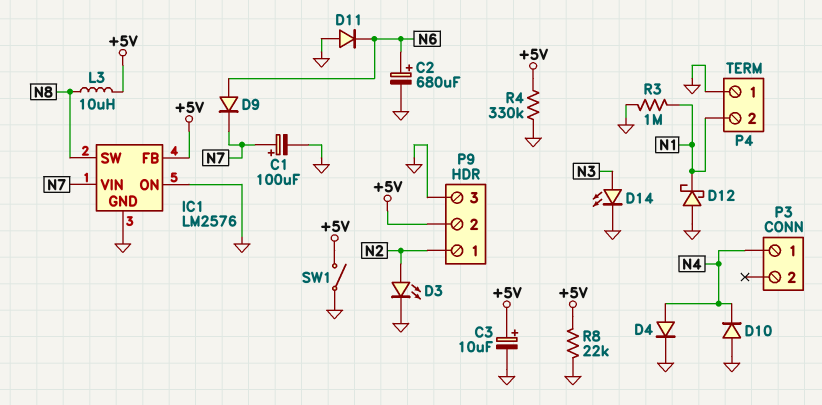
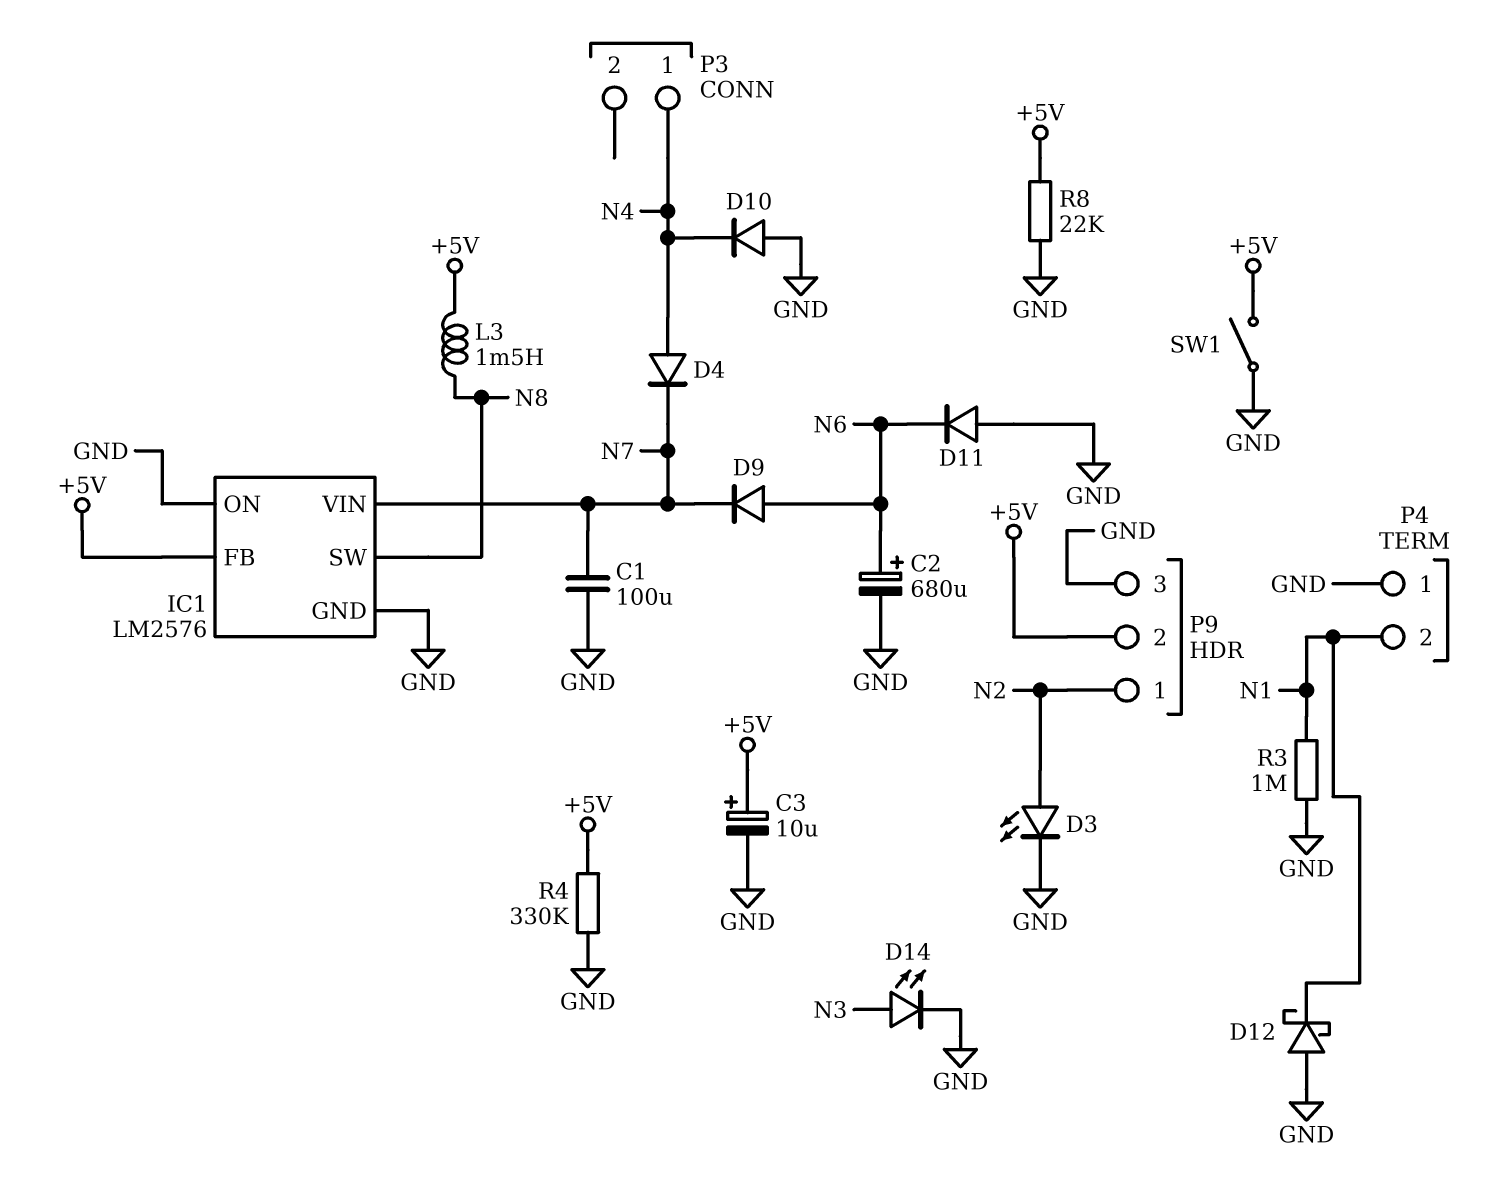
C1: 100uF (plus N7, minus GND) -> 100uF (GND, N7)
D4: diode (A N4, K GND) -> diode (A N4, K N7)
L3: 10uH (+5V, N8) -> 1.5mH (+5V, N8)

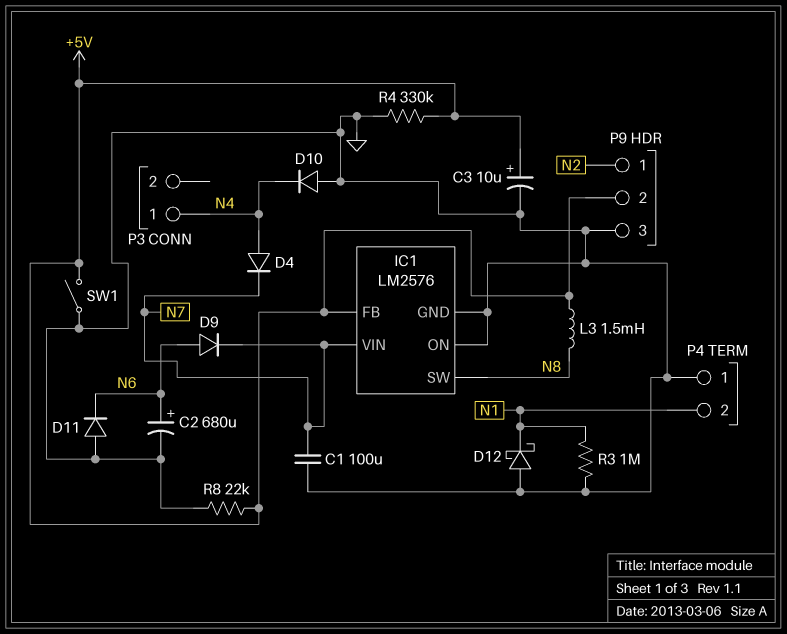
D3: LED (A N2, K GND) -> none
D14: LED (A N3, K GND) -> none

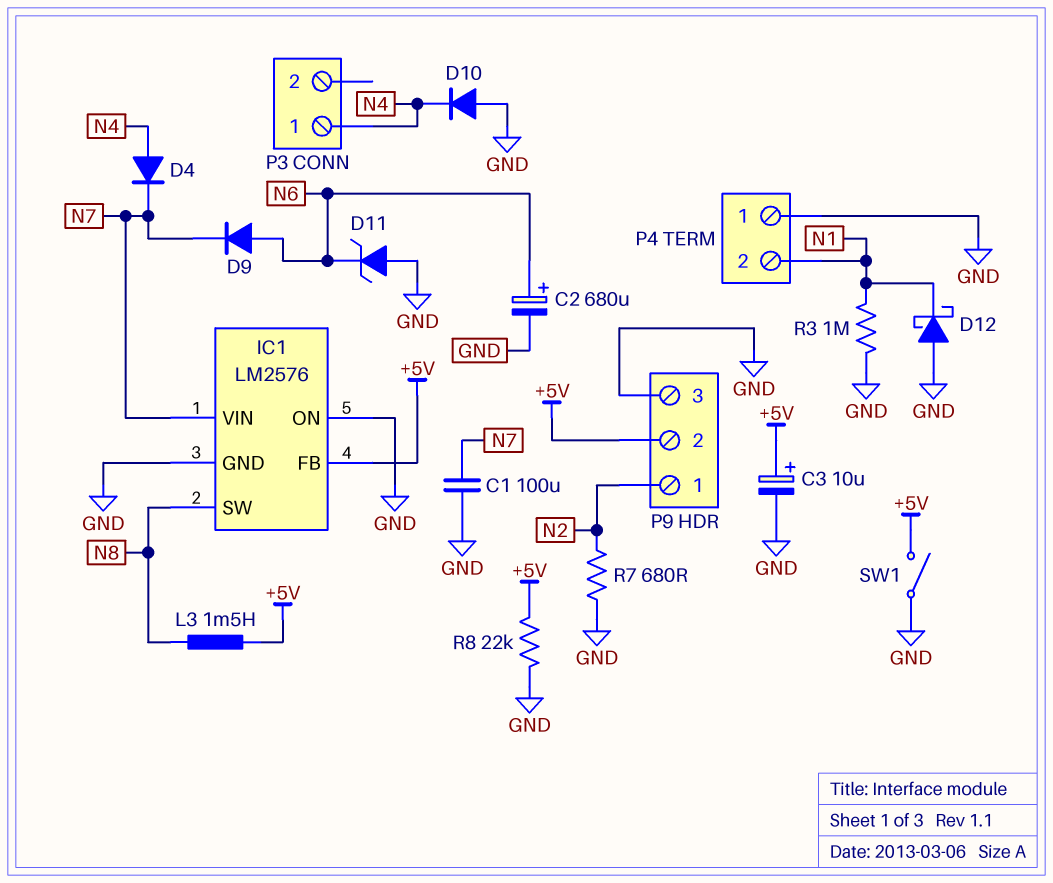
D11: diode (A GND, K N6) -> zener (A GND, K N6)
R4: 330k (+5V, GND) -> none
R7: none -> 680 (GND, N2)

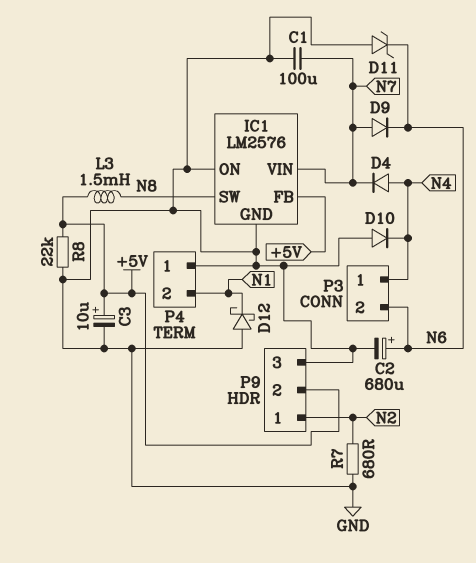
D9: diode (A N6, K N7) -> diode (A N7, K N6)
P3 pin 2: none -> N6
R3: 1M (GND, N1) -> none
SW1: switch (+5V, GND) -> none

